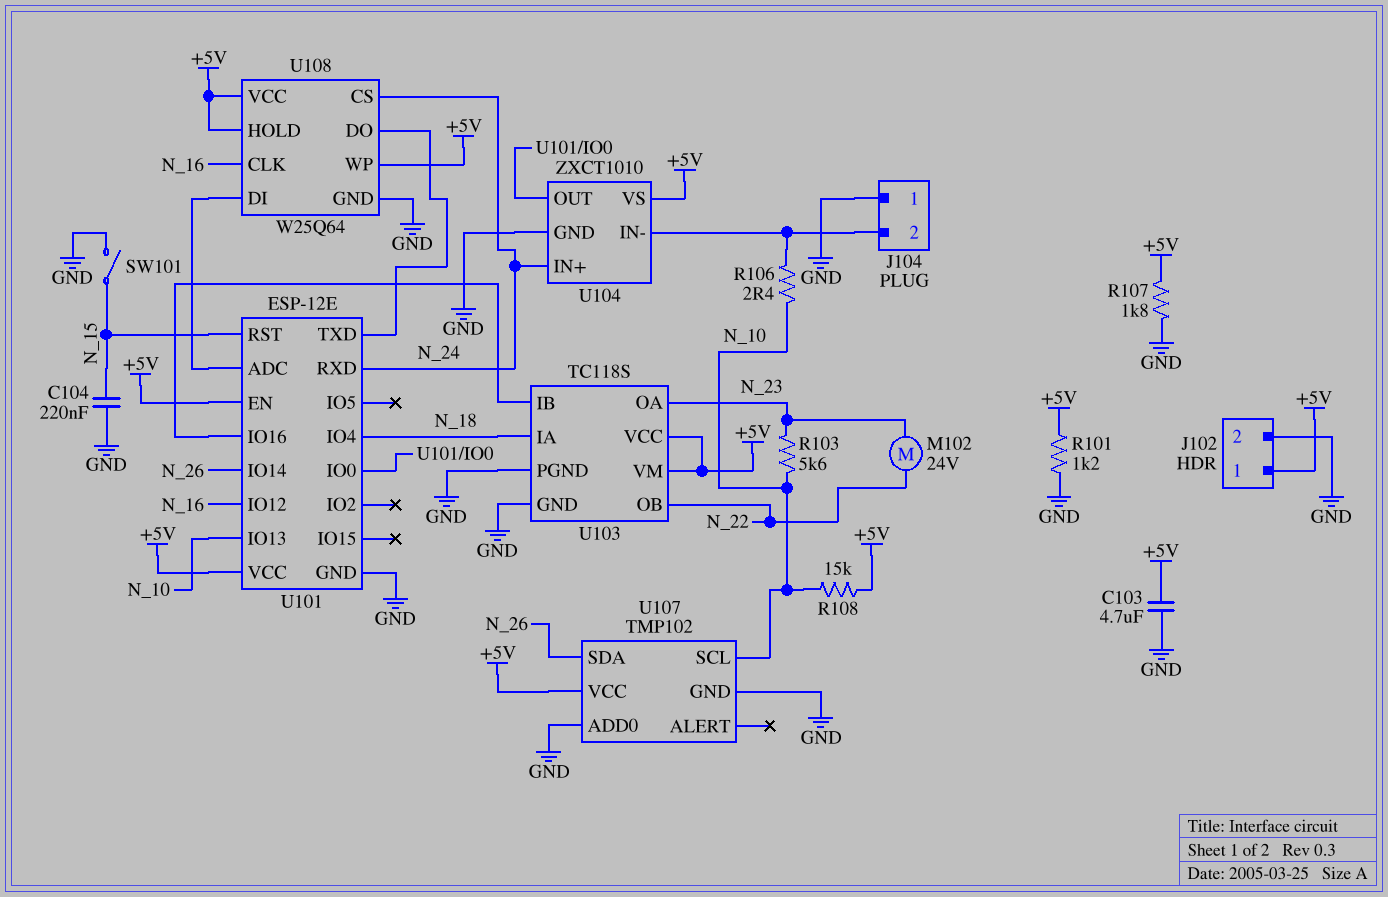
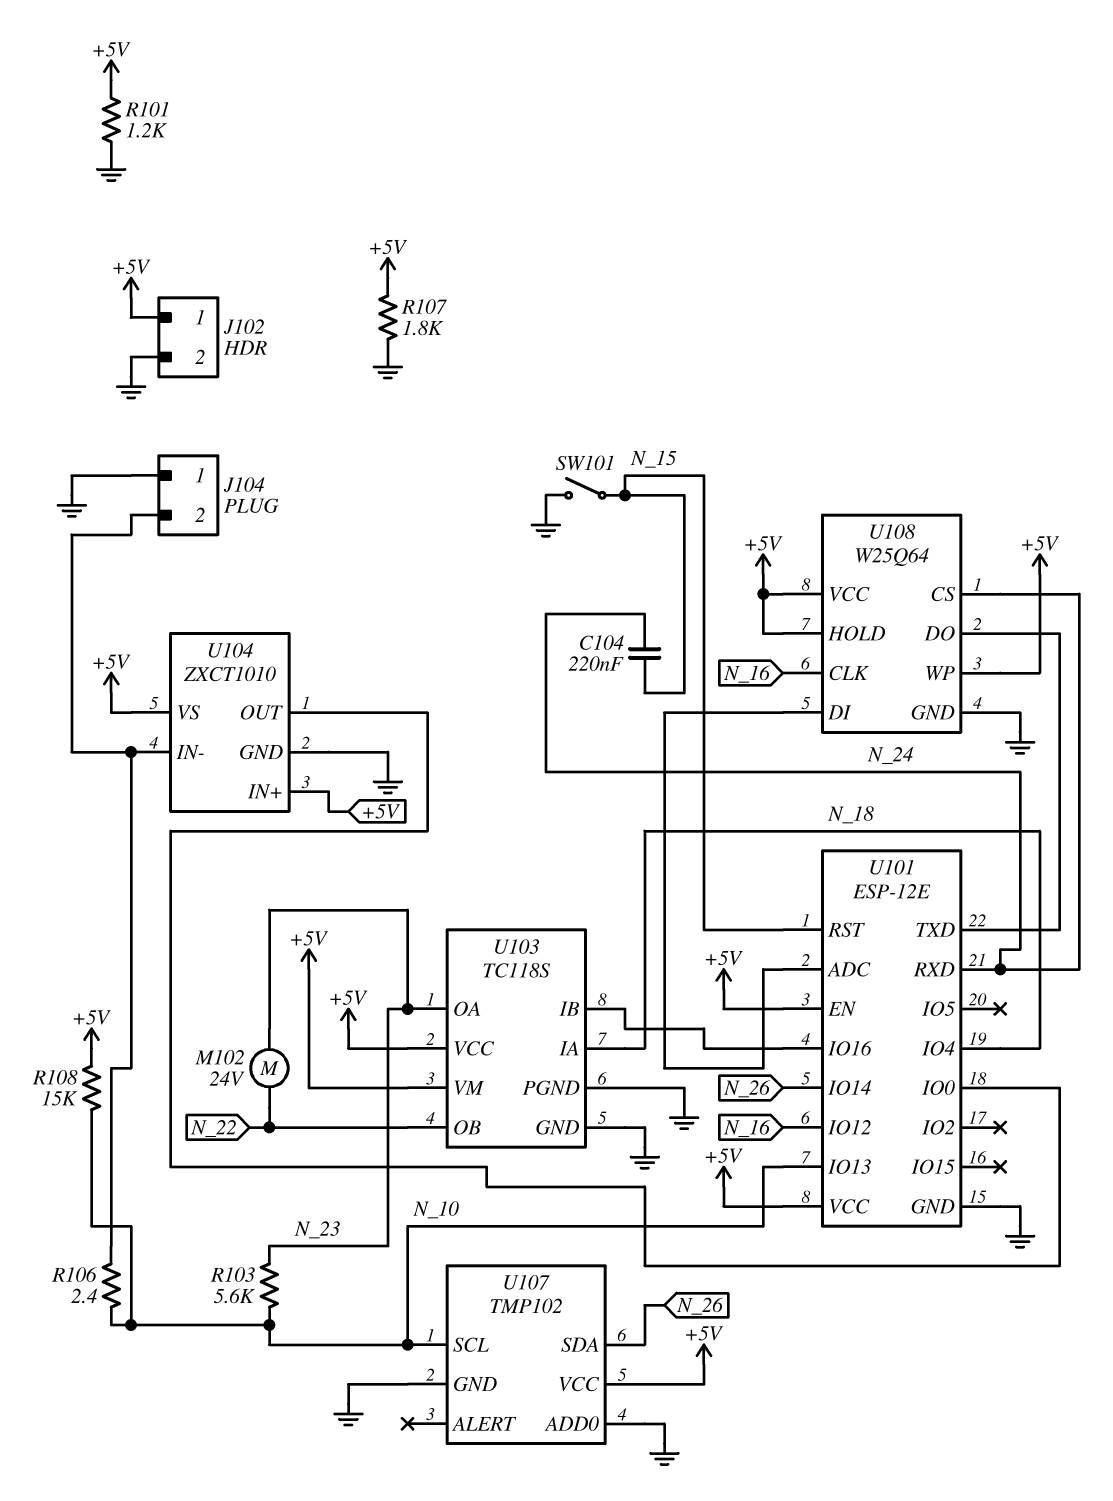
C103: 4.7uF (+5V, GND) -> none
C104: 220nF (GND, N_15) -> 220nF (N_15, N_24)
U104 pin IN+: N_24 -> +5V

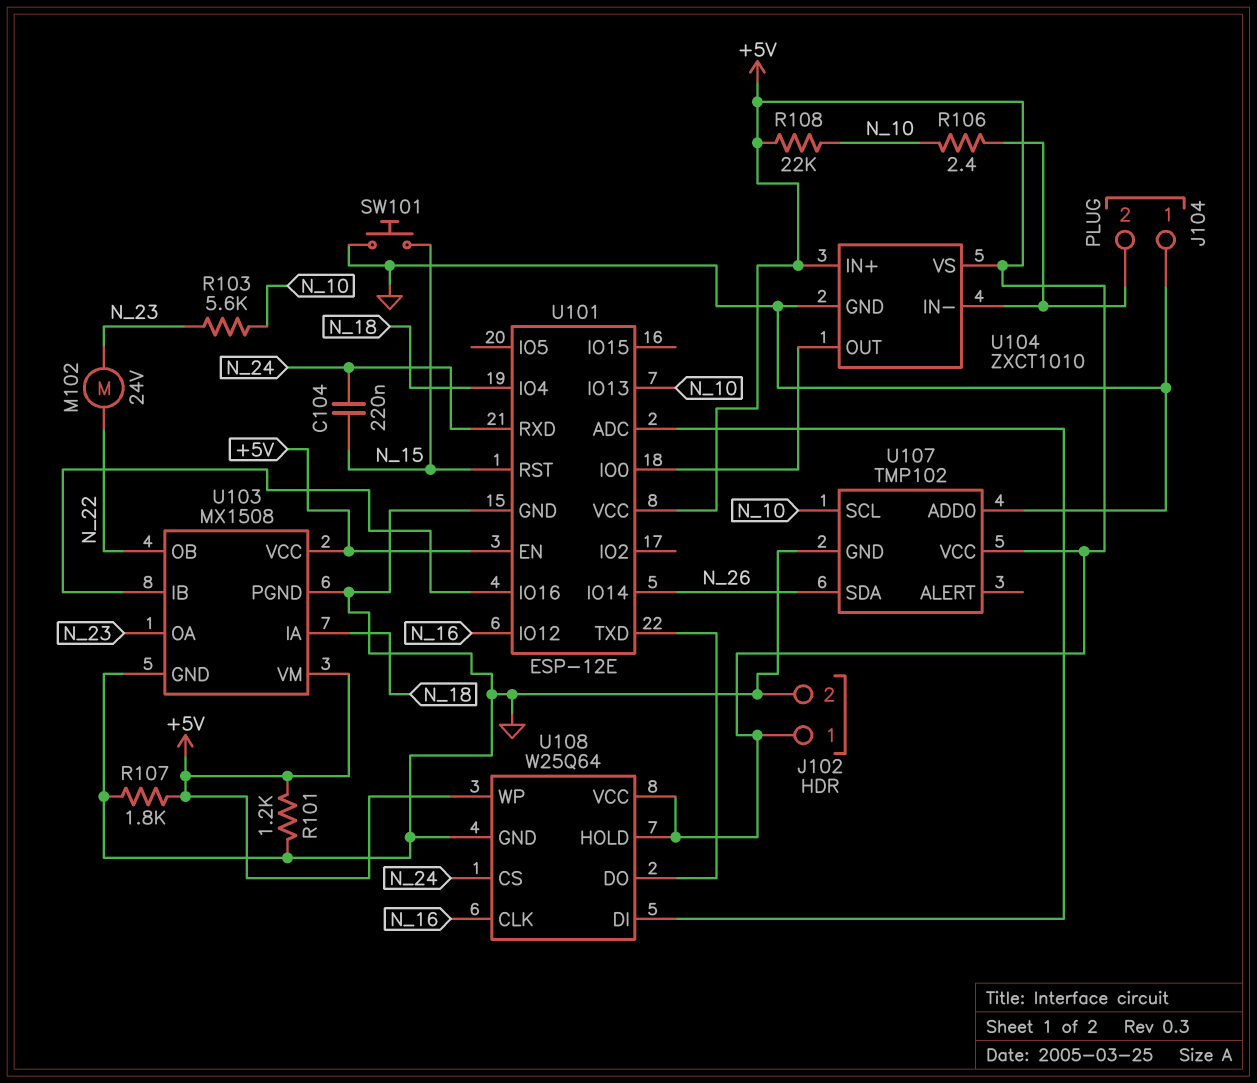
R108: 15k (+5V, N_10) -> 22k (+5V, N_10)
SW101: switch (GND, N_15) -> button (GND, N_15)
U103: TC118S -> MX1508

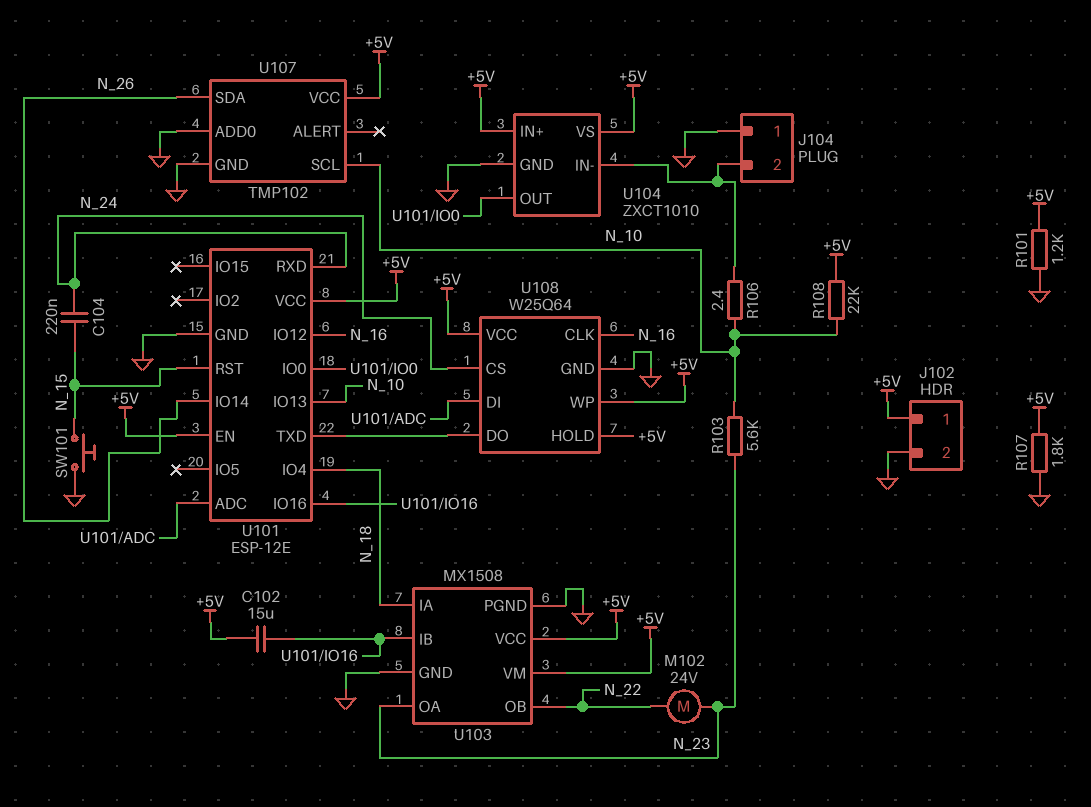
C102: none -> 15uF (+5V, U101/IO16)

